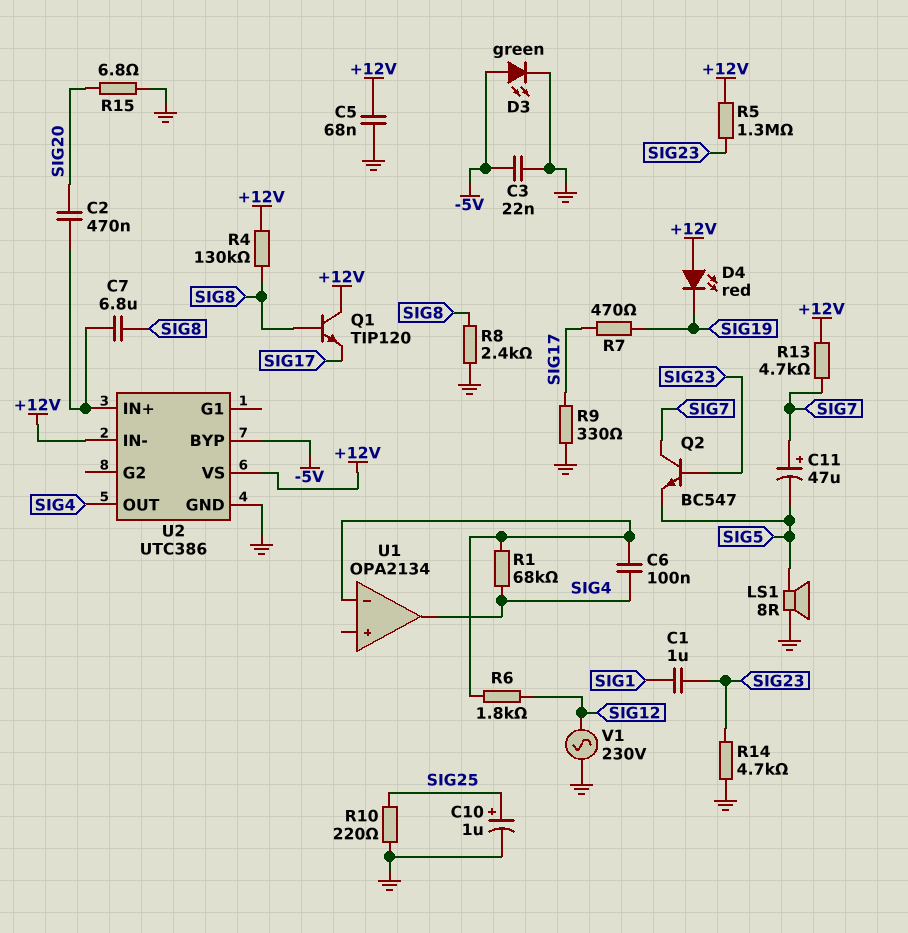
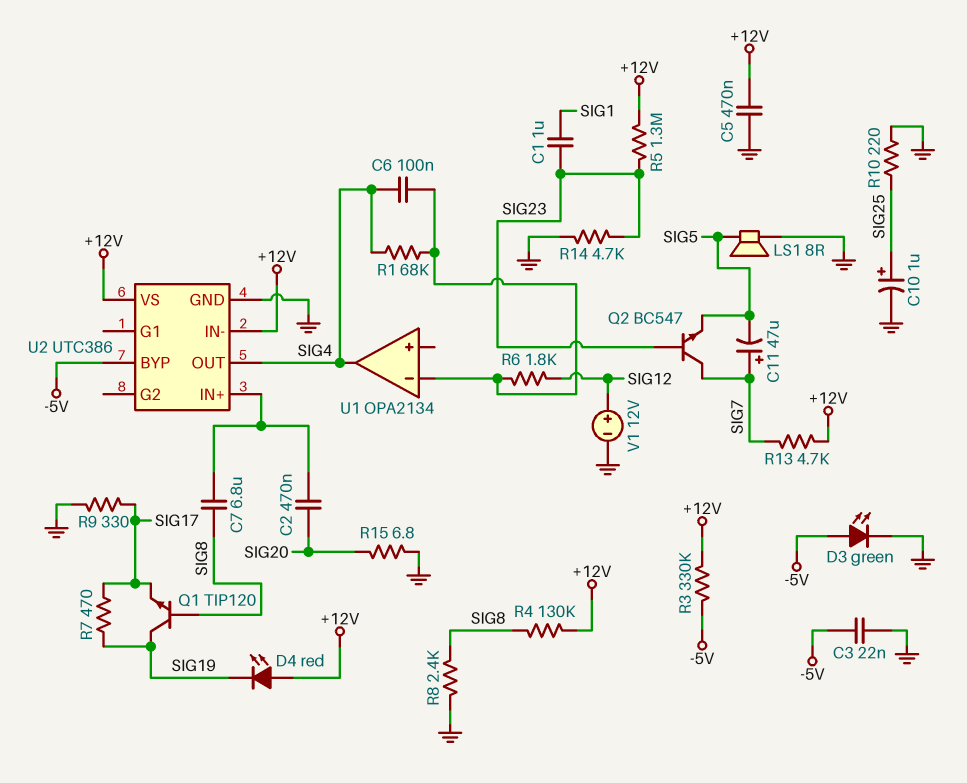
C5: 68nF (+12V, GND) -> 470nF (+12V, GND)
Q1: NPN TIP120 (B SIG8, C +12V, E SIG17) -> NPN TIP120 (B SIG8, C SIG19, E SIG17)
R3: none -> 330k (+12V, -5V)
V1: AC 230V (GND, SIG12) -> 12V (plus SIG12, minus GND)

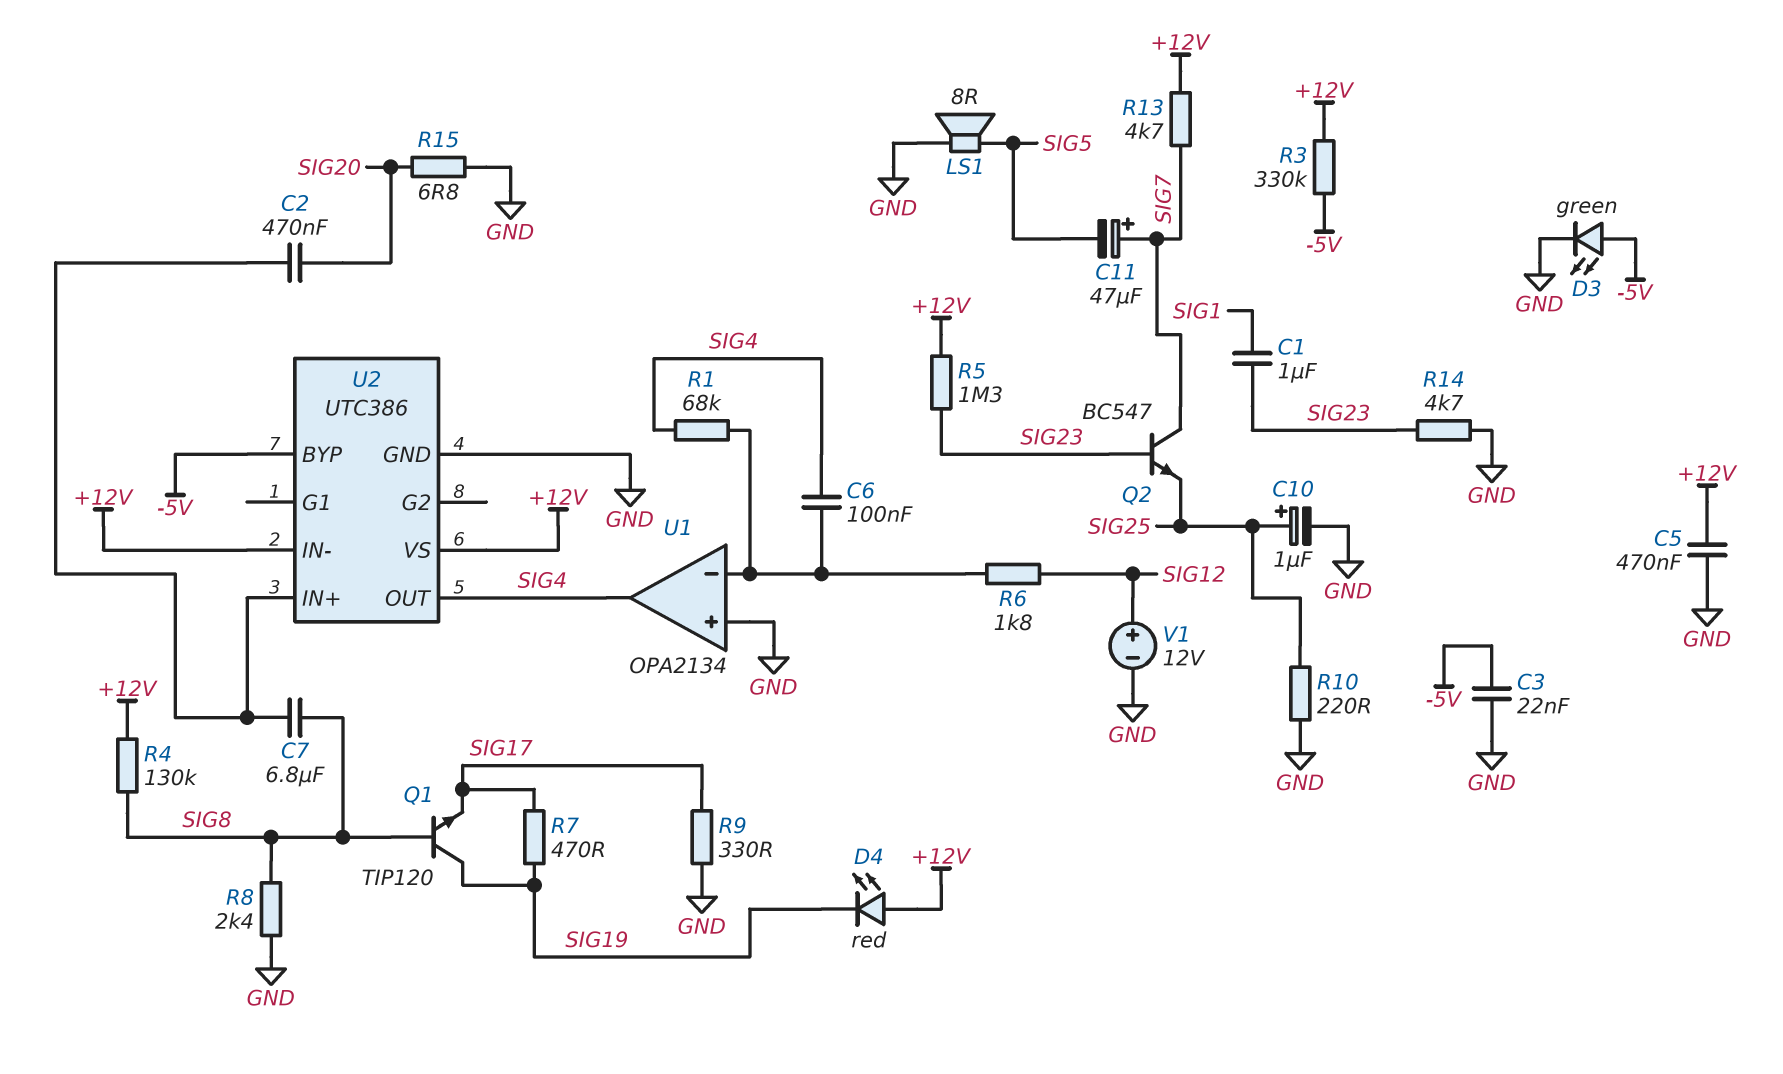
Q2: NPN BC547 (B SIG23, C SIG7, E SIG5) -> NPN BC547 (B SIG23, C SIG7, E SIG25)
U1 pin in+: none -> GND

